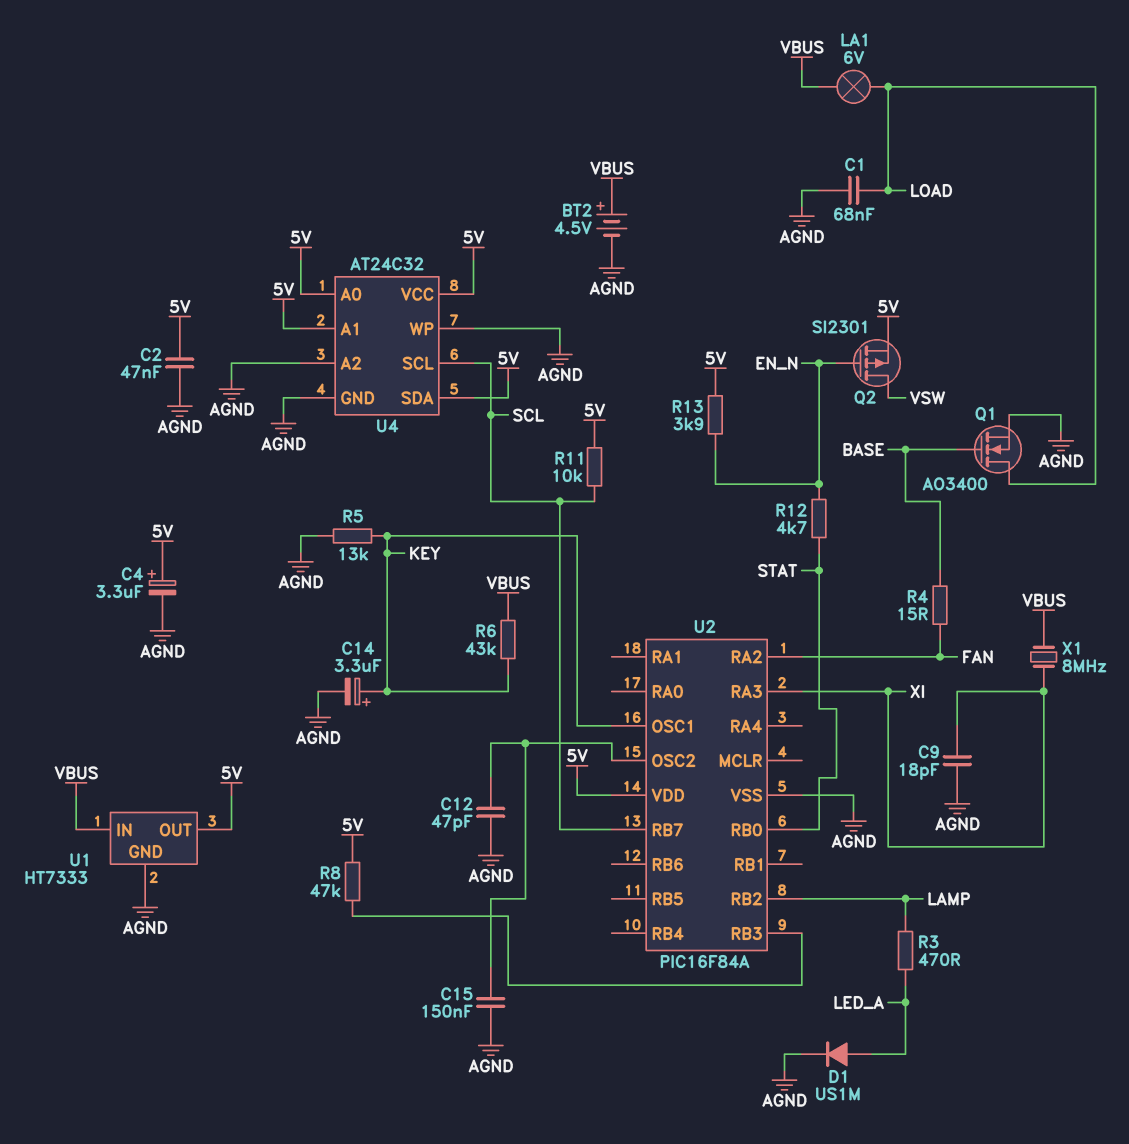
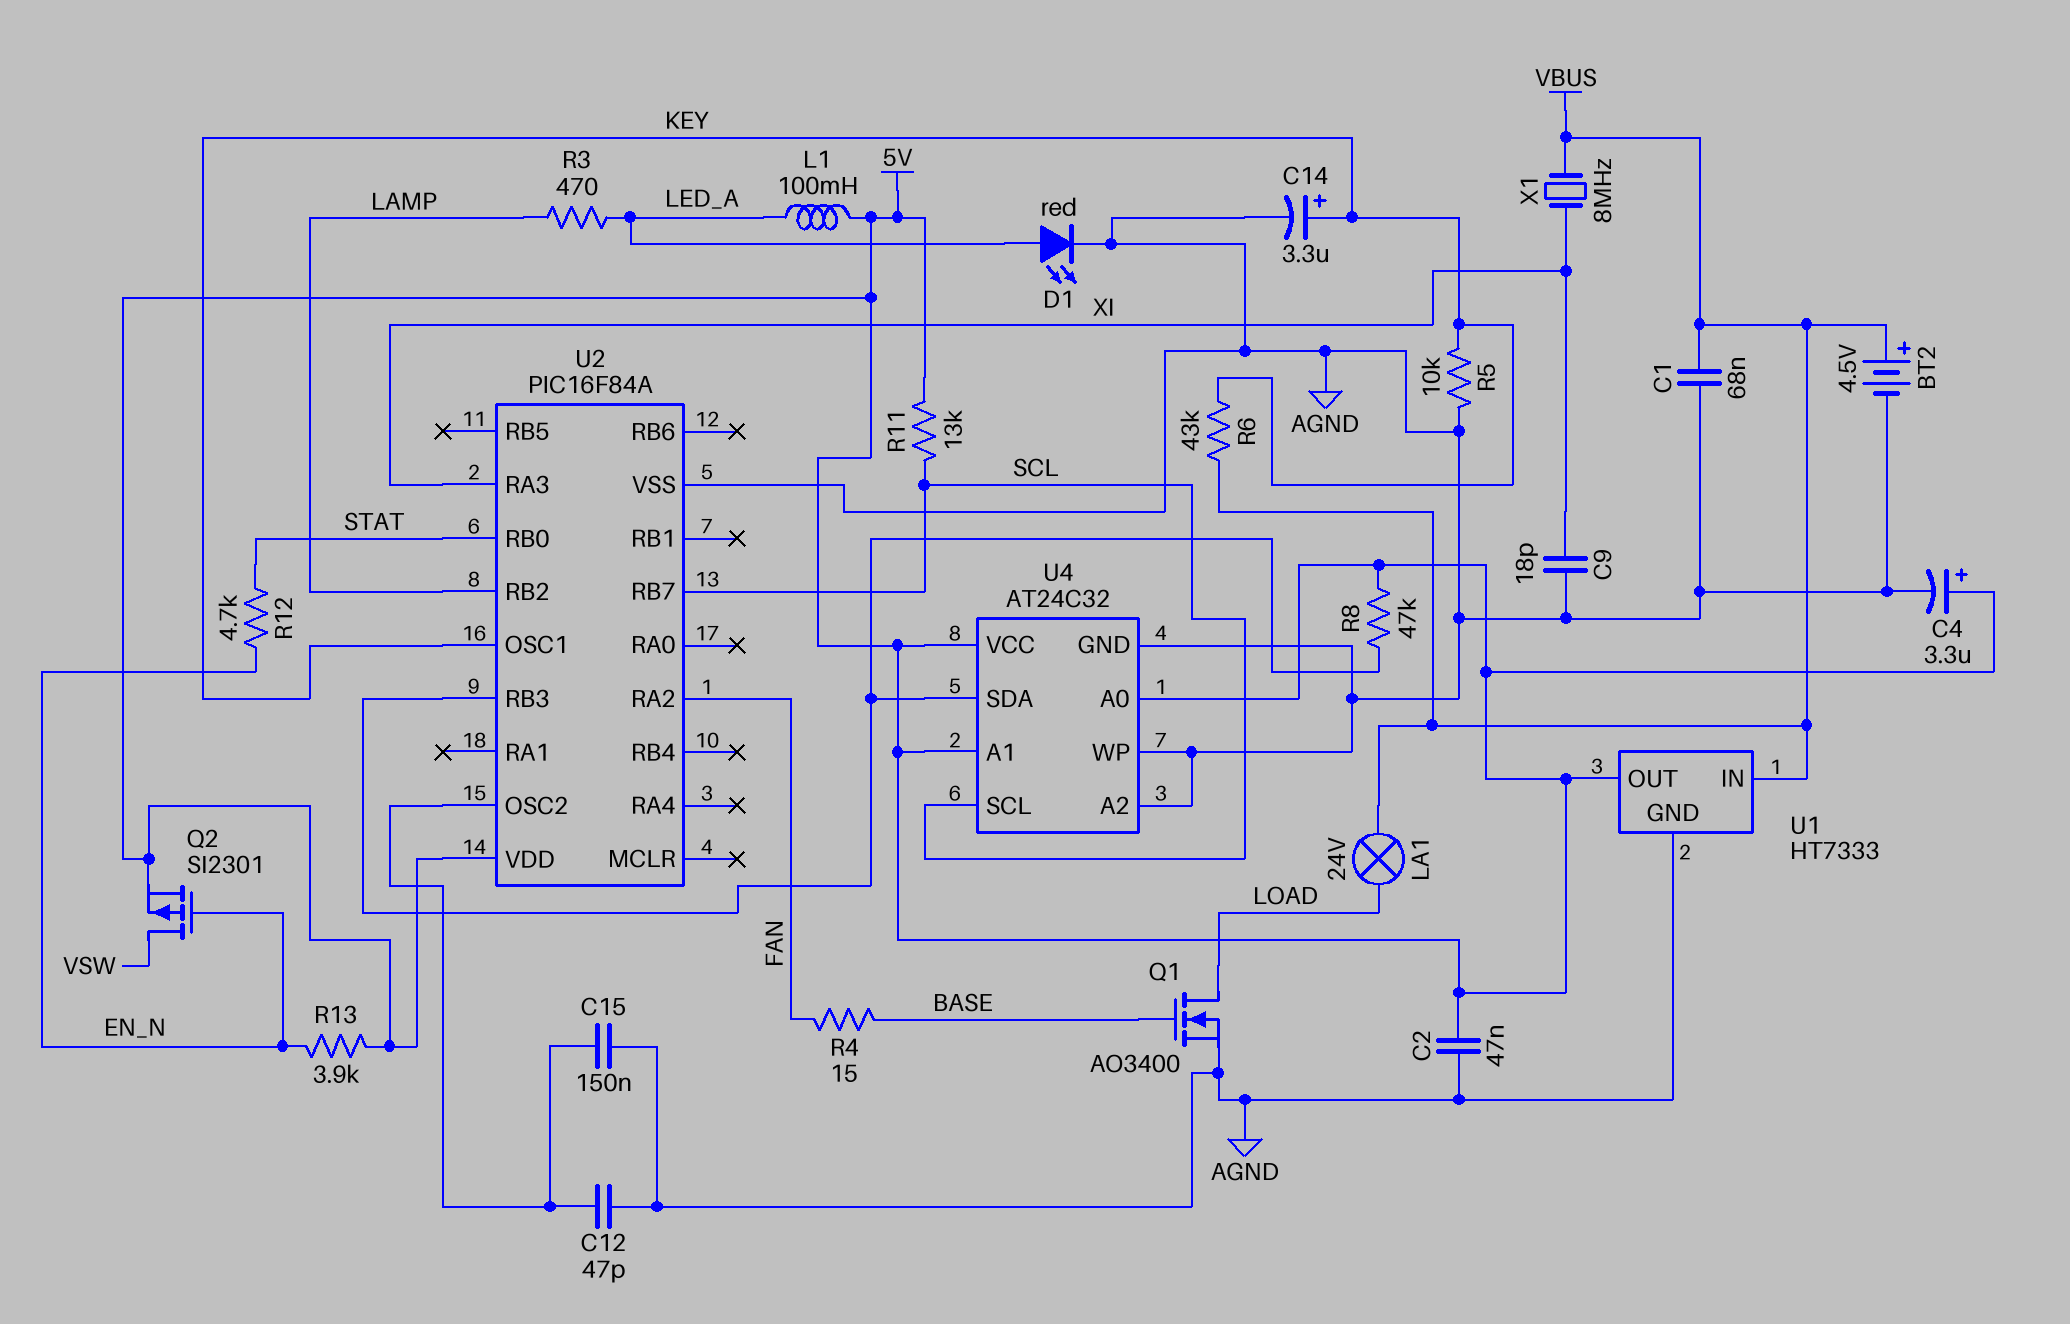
C1: 68nF (AGND, LOAD) -> 68nF (AGND, VBUS)
D1: diode US1M (A LED_A, K AGND) -> LED red (A LED_A, K AGND)
L1: none -> 100mH (5V, LED_A)
LA1: lamp 6V (LOAD, VBUS) -> lamp 24V (LOAD, VBUS)
R5: 13k (AGND, KEY) -> 10k (AGND, KEY)
R11: 10k (5V, SCL) -> 13k (5V, SCL)
U4 pin SDA: 5V -> U2/RB3

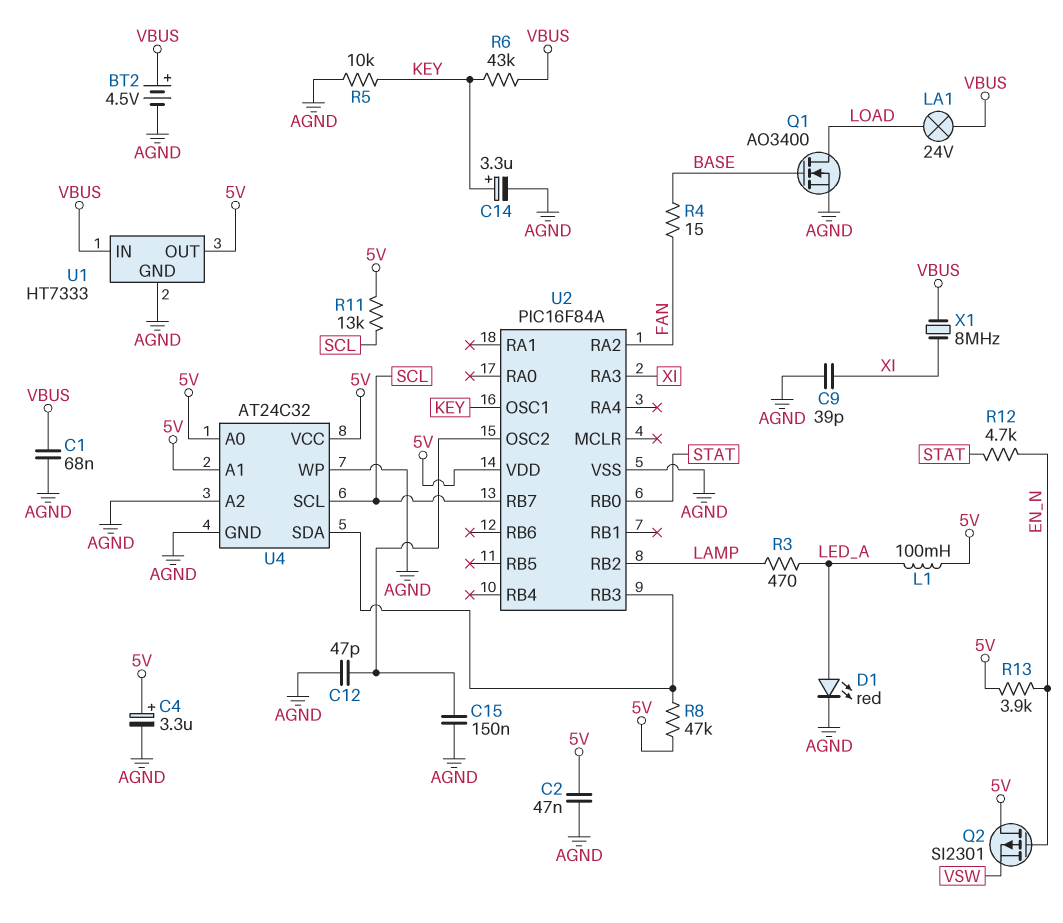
C9: 18pF (AGND, XI) -> 39pF (AGND, XI)
Q2: PMOS SI2301 (G EN_N, D VSW, S 5V) -> PMOS SI2301 (G EN_N, D 5V, S VSW)

